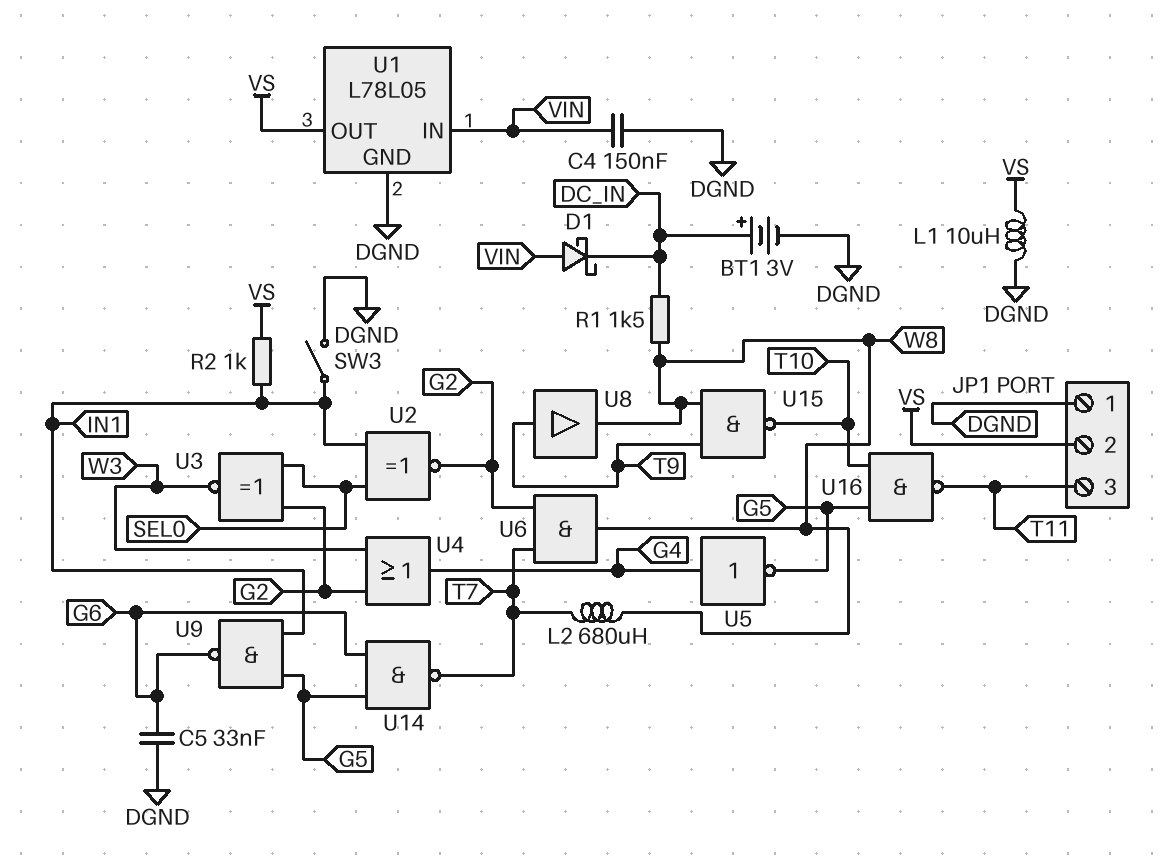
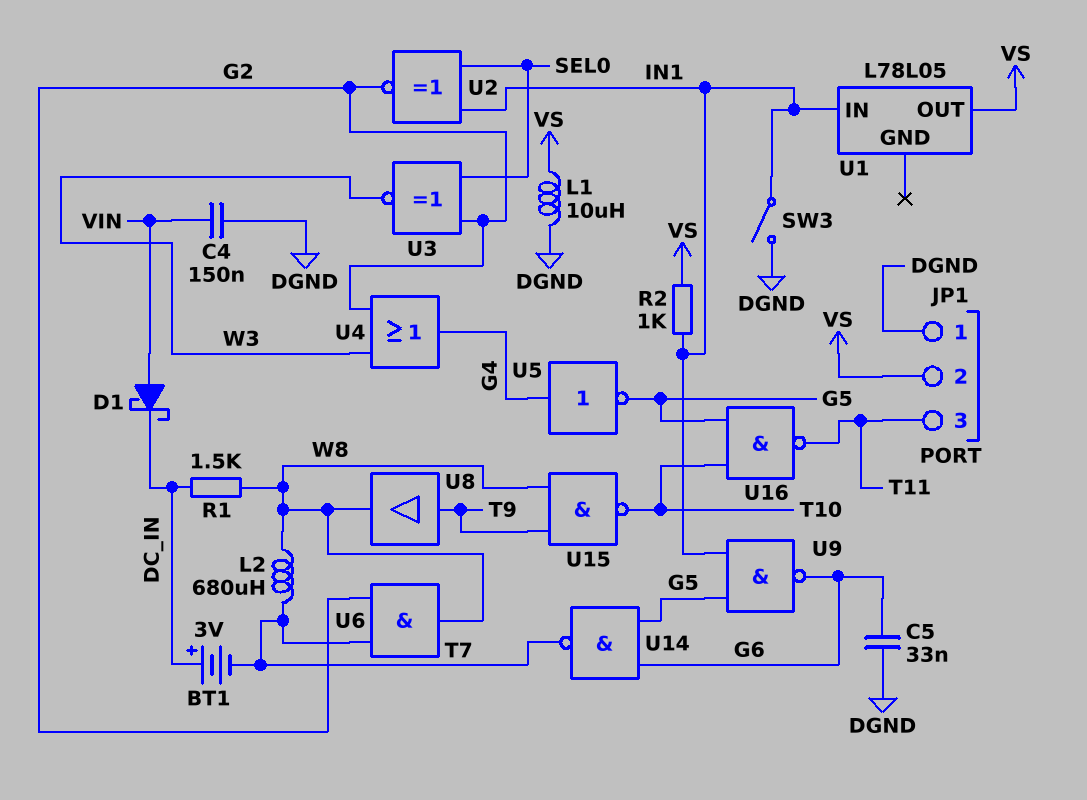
BT1: 3V (plus DC_IN, minus DGND) -> 3V (plus DC_IN, minus T7)
U1 pin GND: DGND -> none
U1 pin IN: VIN -> IN1

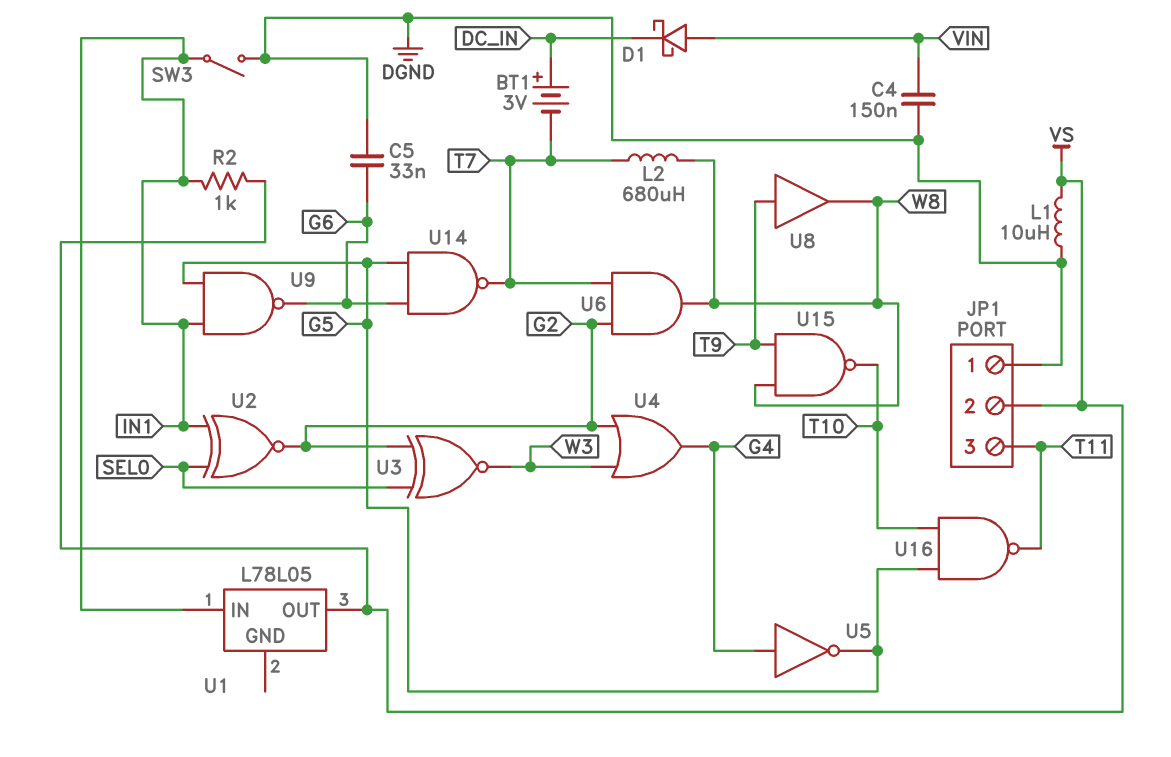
R1: 1.5k (DC_IN, W8) -> none

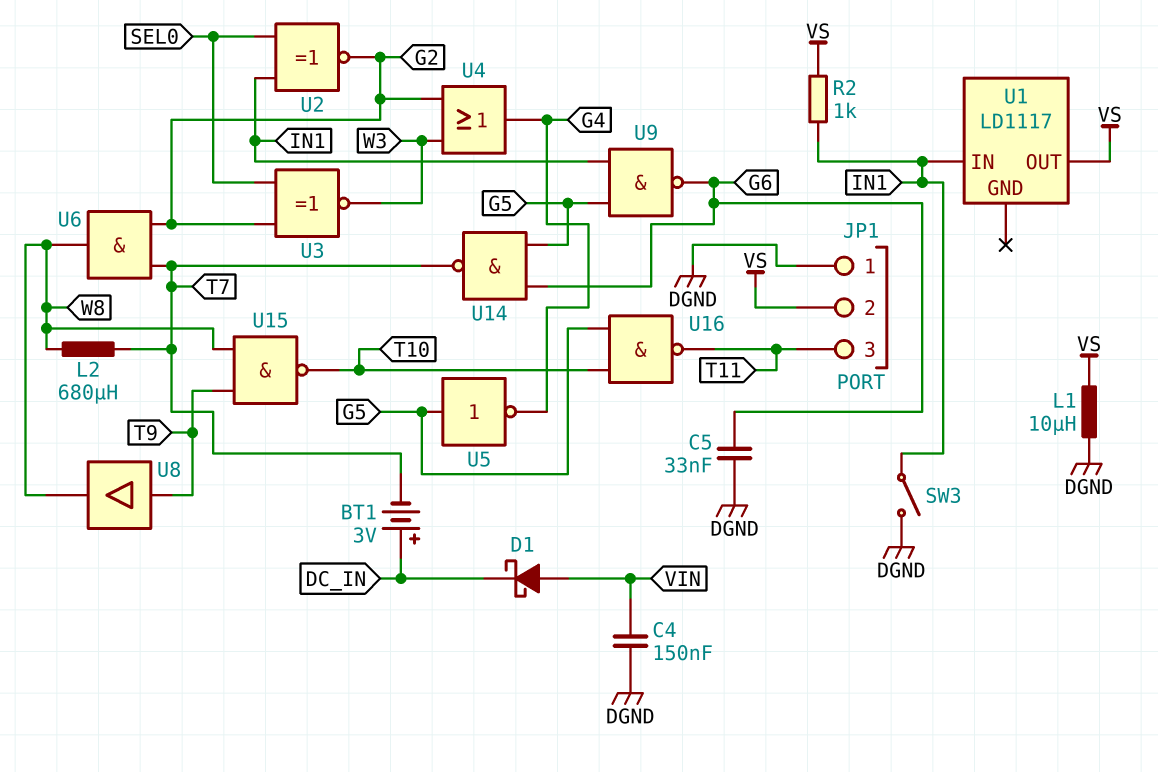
U1: L78L05 -> LD1117
U5: NOT (in G4, out G5) -> NOT (in G5, out G4)

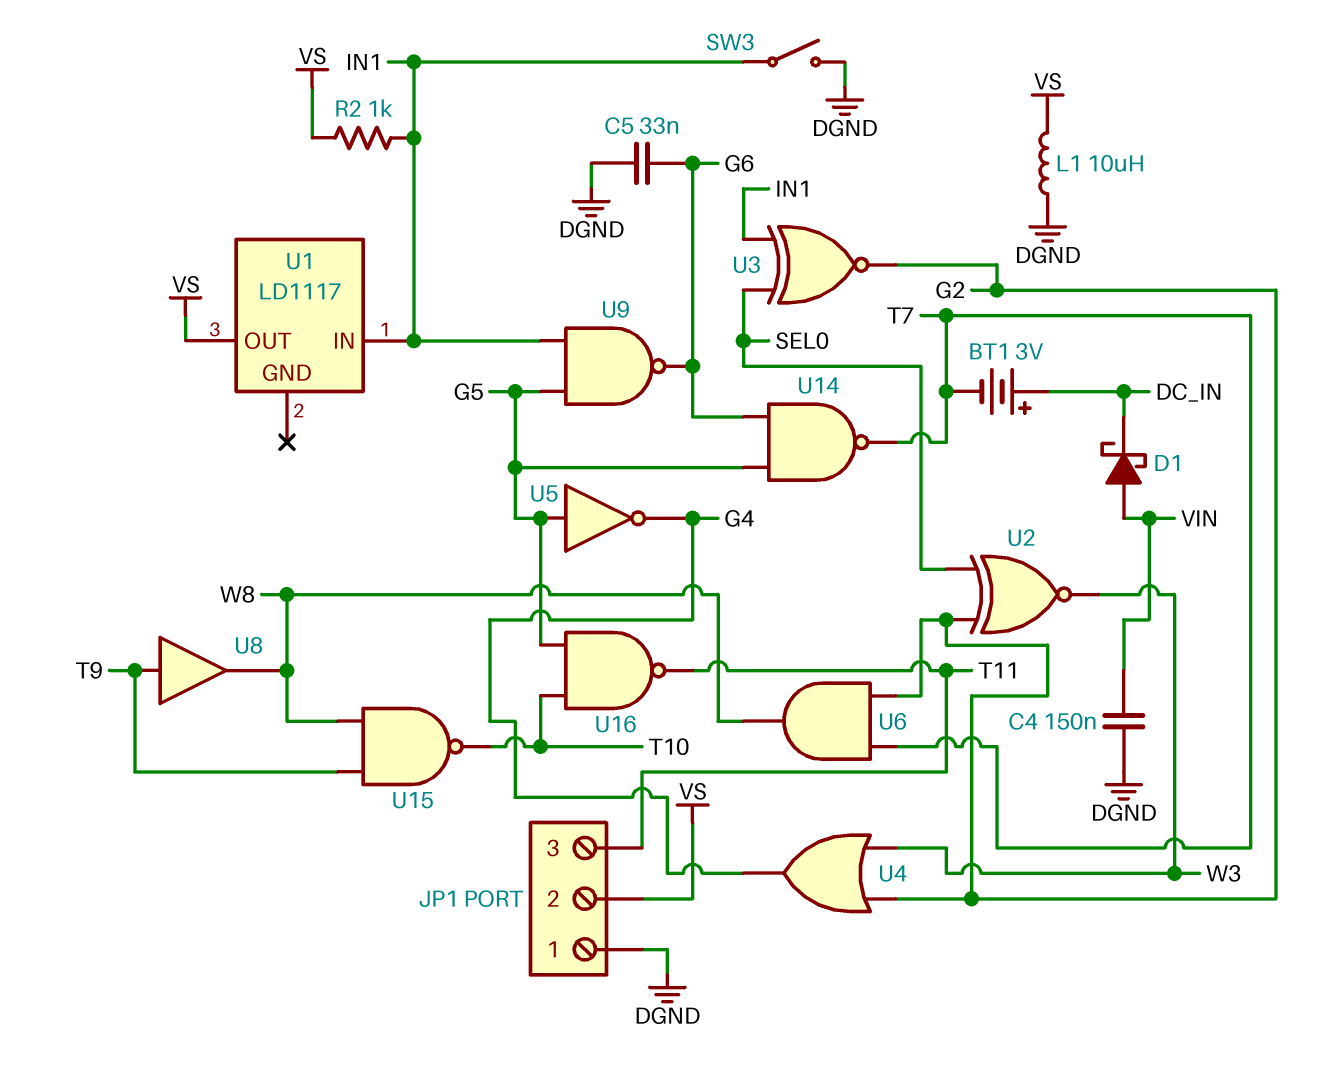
L2: 680uH (T7, W8) -> none
U2: XNOR (in IN1, in SEL0, out G2) -> XNOR (in G2, in SEL0, out W3)
U3: XNOR (in G2, in SEL0, out W3) -> XNOR (in IN1, in SEL0, out G2)

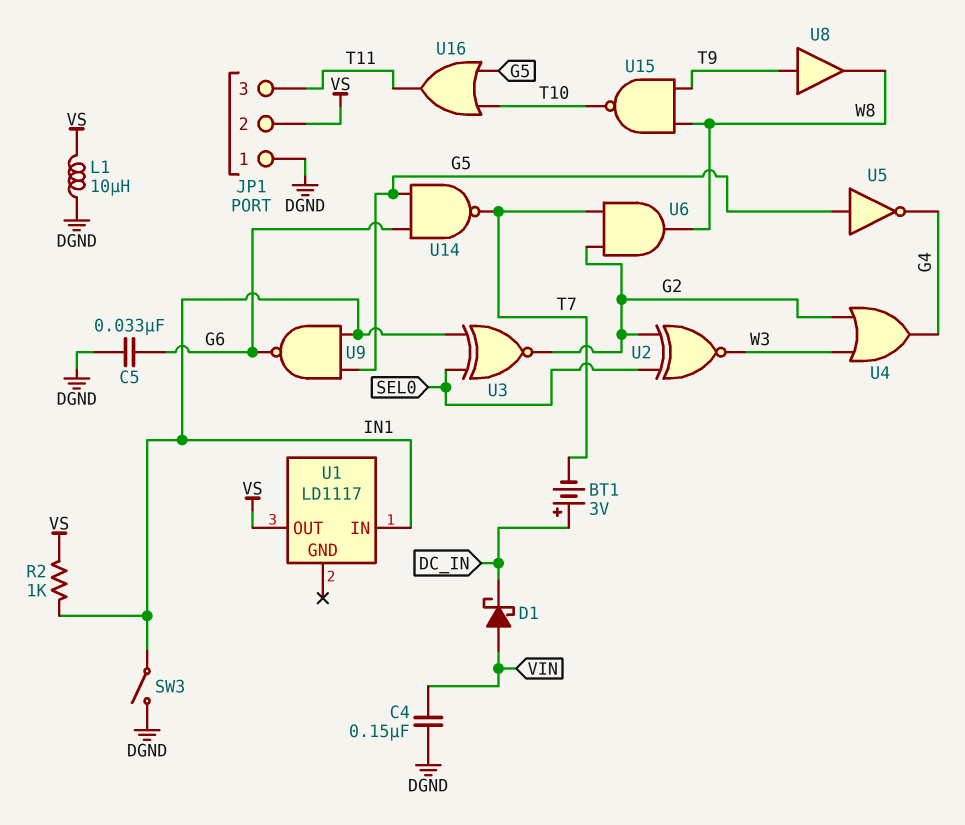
U16: NAND (in G5, in T10, out T11) -> OR (in G5, in T10, out T11)

